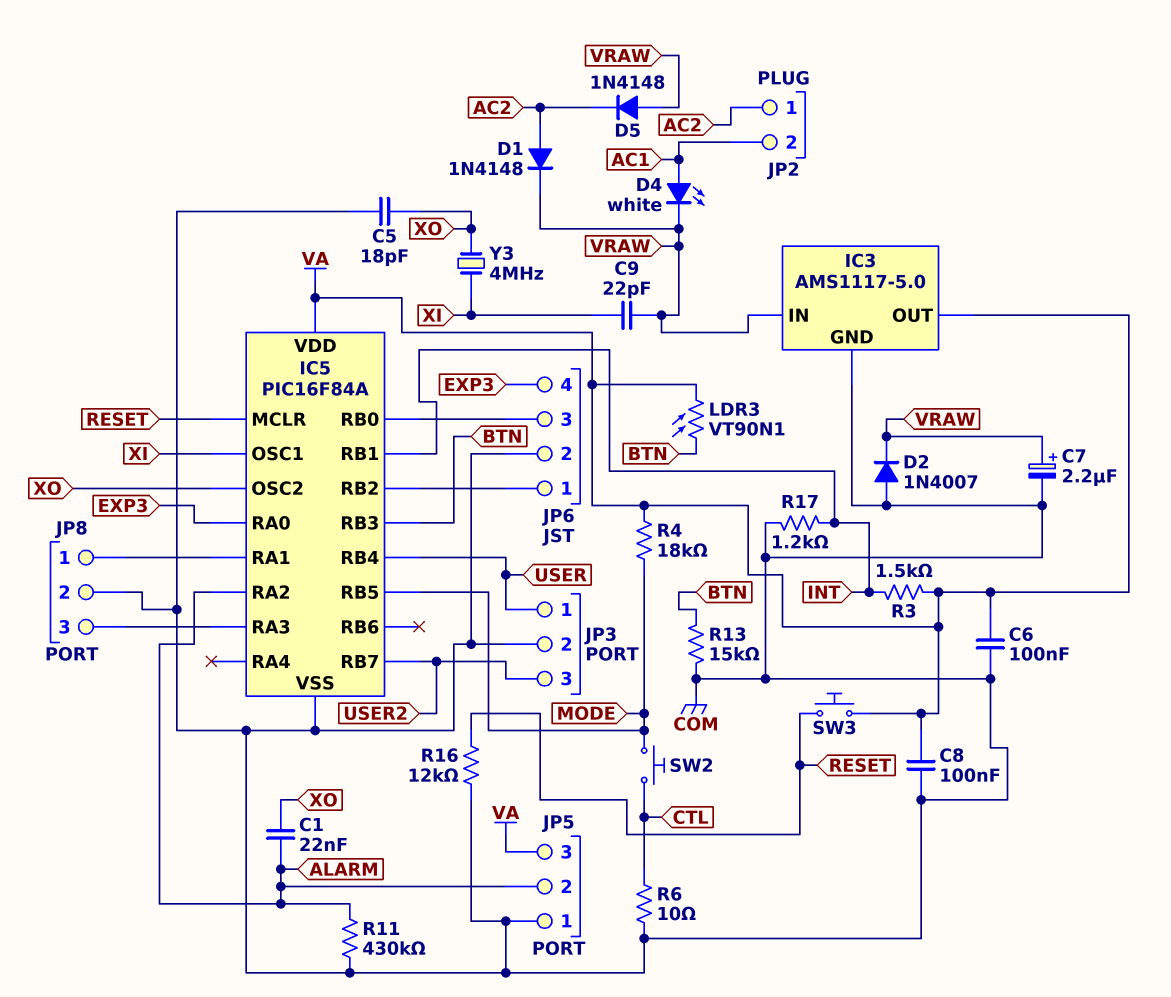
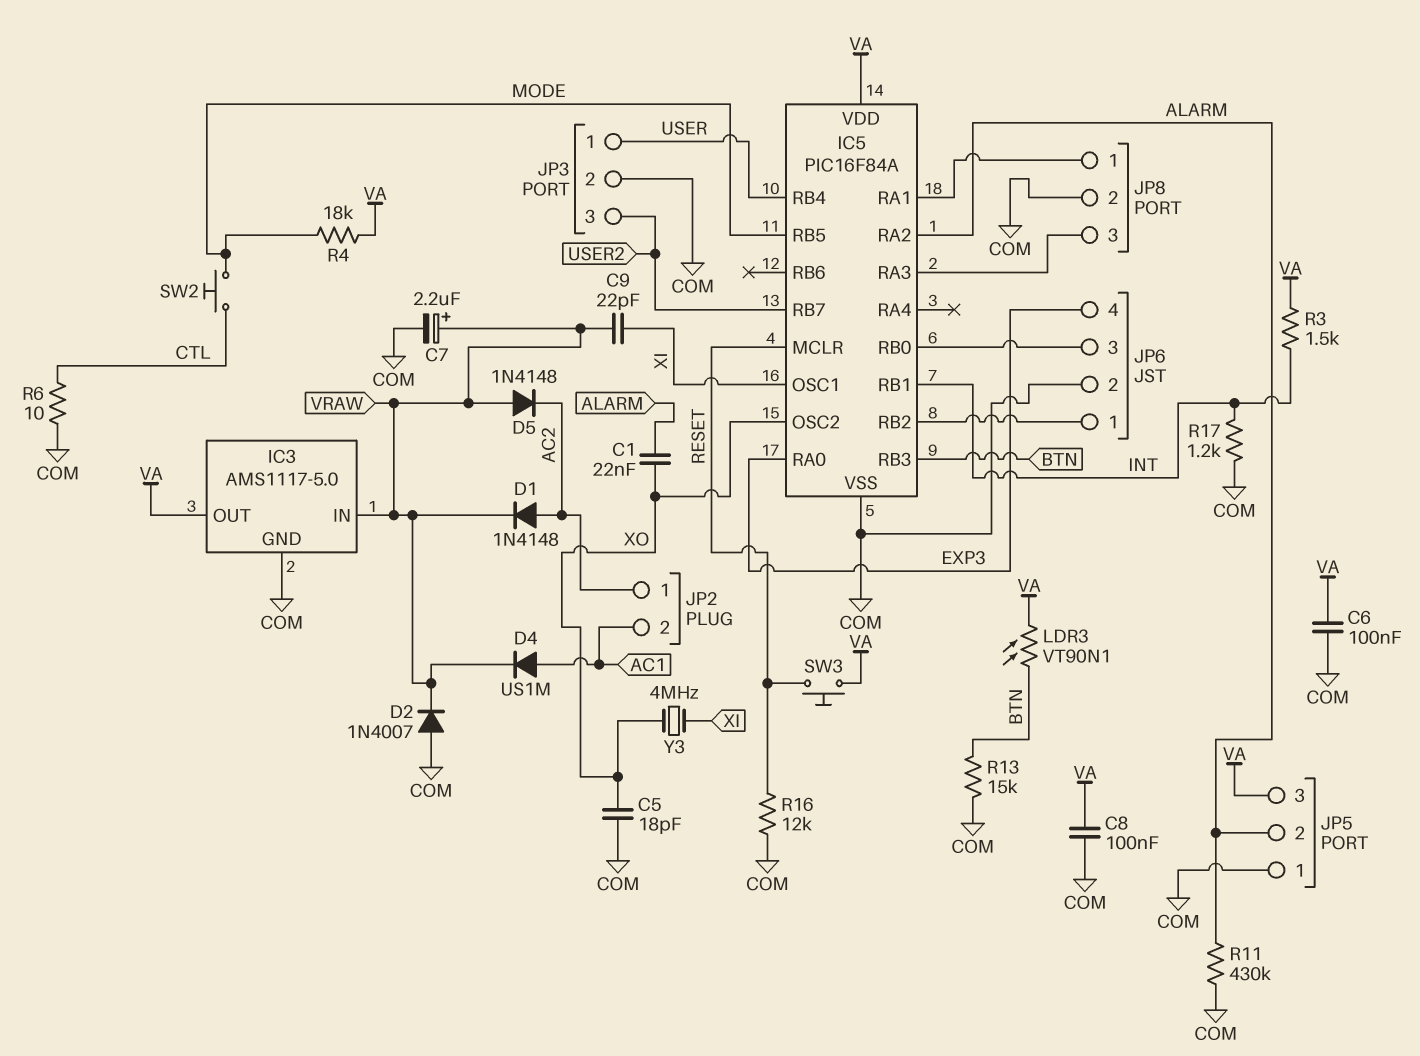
D4: LED white (A AC1, K VRAW) -> diode US1M (A AC1, K VRAW)

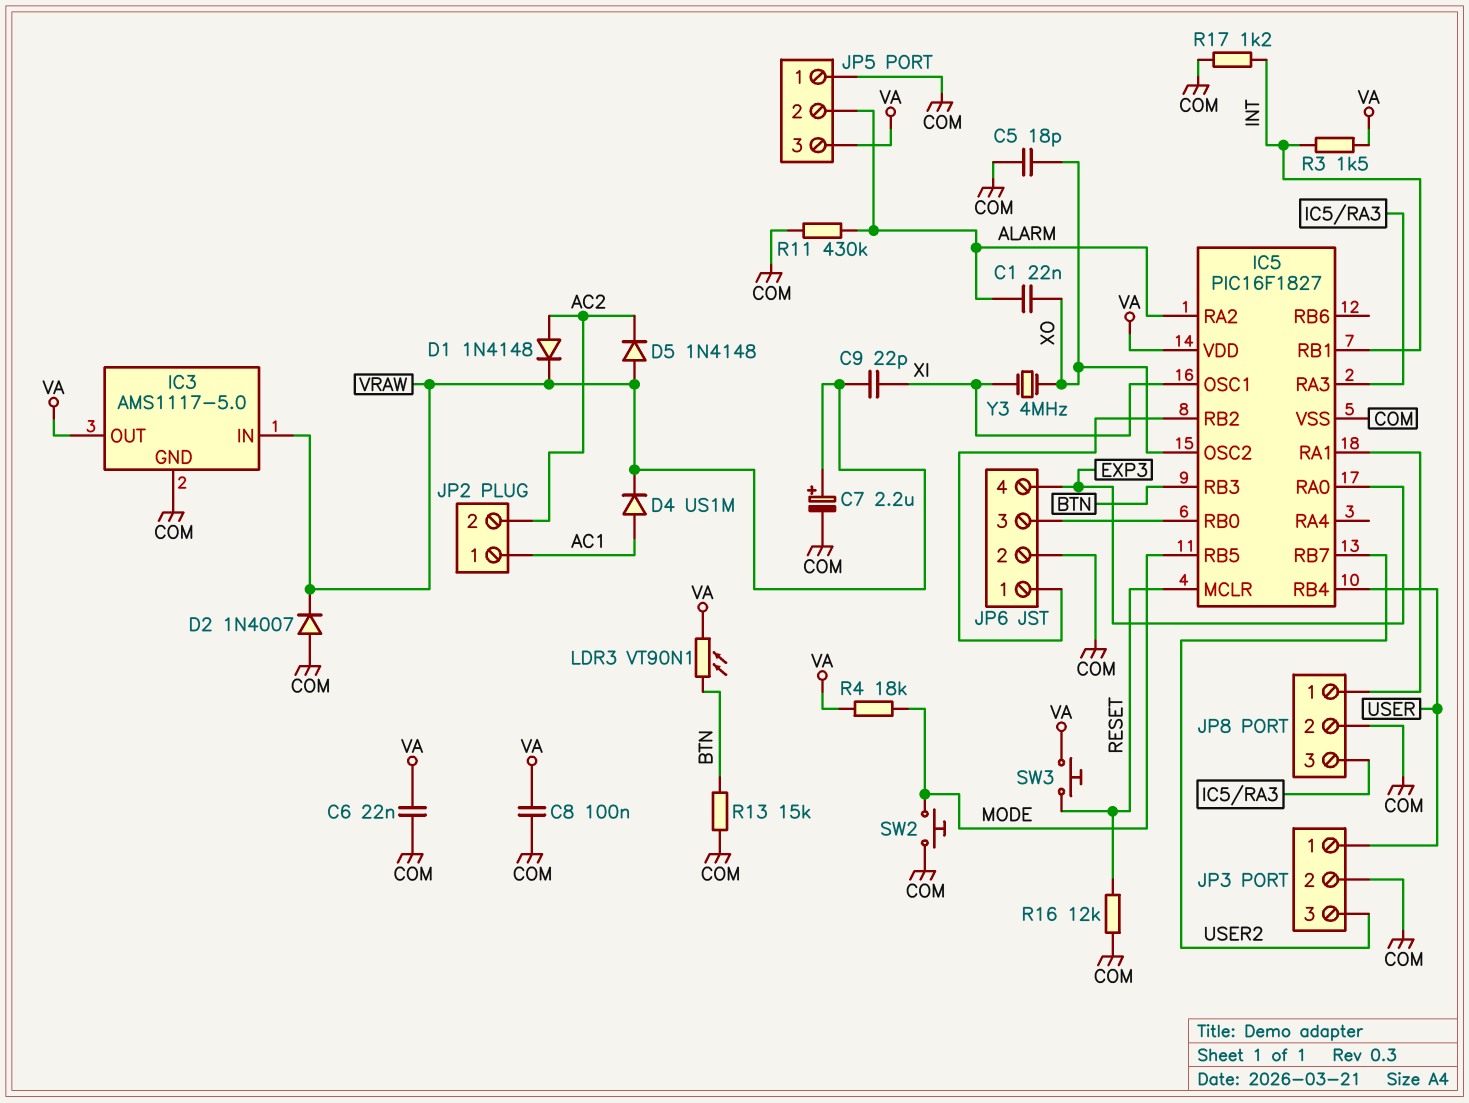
C6: 100nF (COM, VA) -> 22nF (COM, VA)
IC5: PIC16F84A -> PIC16F1827
JP2 pin 1: AC2 -> AC1
JP2 pin 2: AC1 -> AC2
R6: 10 (COM, CTL) -> none
SW2: button (CTL, MODE) -> button (COM, MODE)

